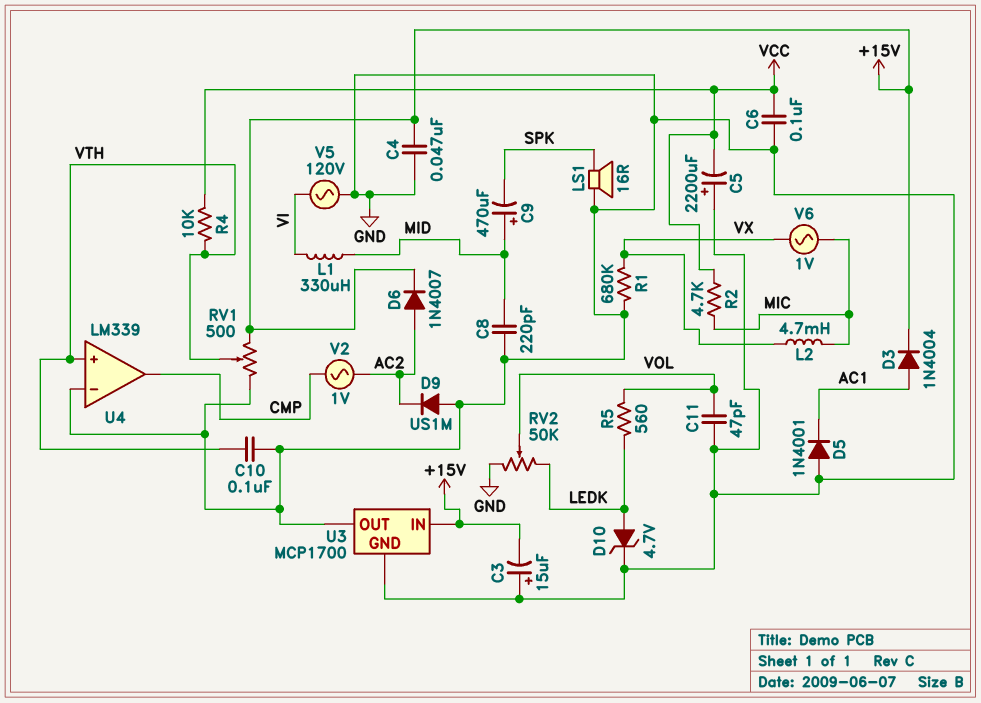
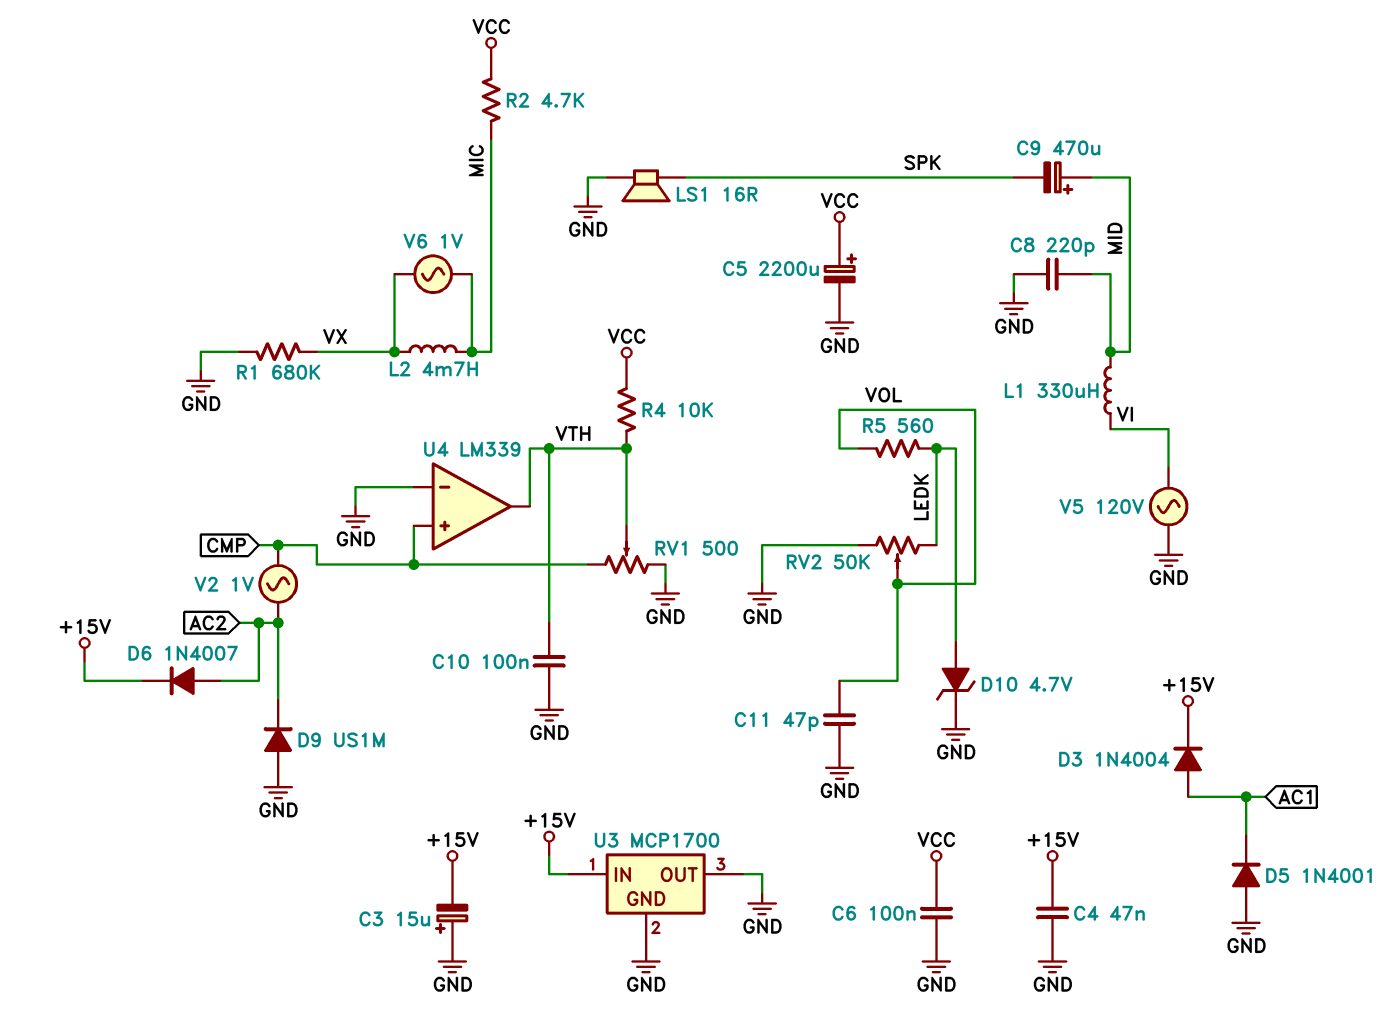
C5: 2200uF (plus GND, minus VCC) -> 2200uF (plus VCC, minus GND)
RV1: 500 (+15V, GND, wiper VTH) -> 500 (CMP, GND, wiper VTH)
U4 pin in+: VTH -> CMP
U4 pin out: CMP -> VTH

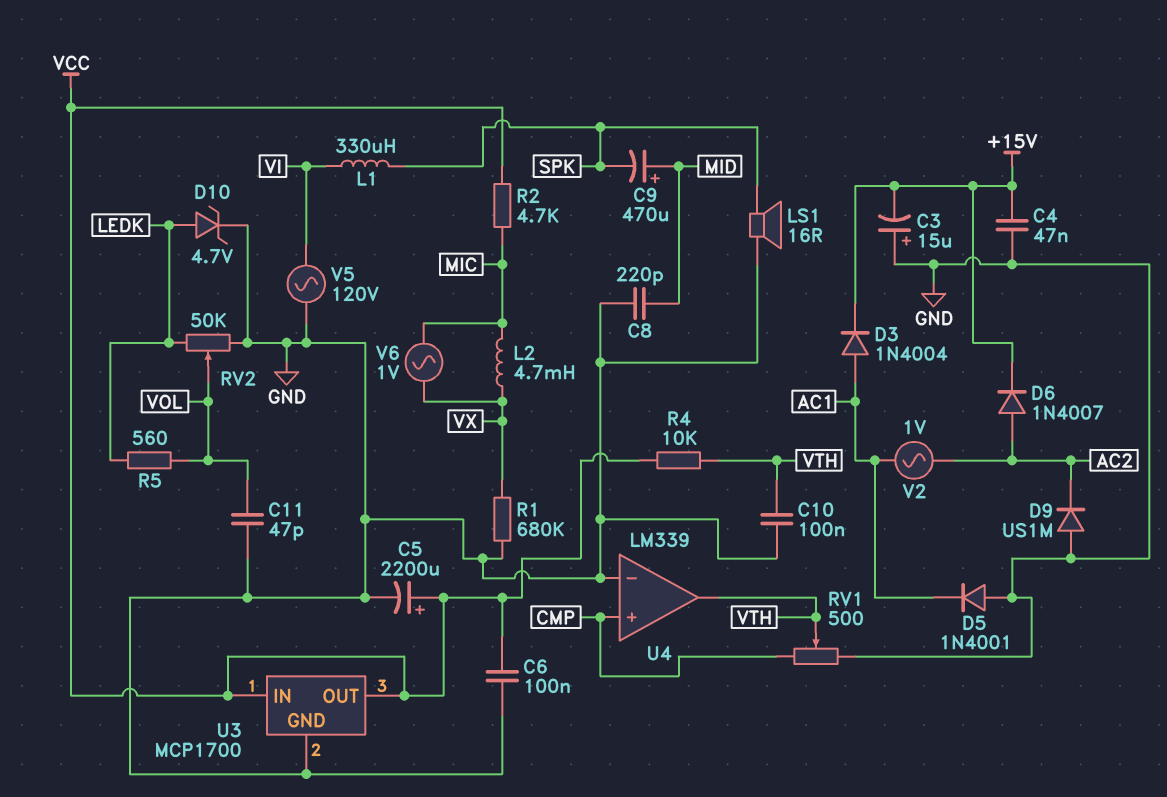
L1: 330uH (MID, VI) -> 330uH (SPK, VI)
U3 pin IN: +15V -> VCC
U3 pin OUT: GND -> VCC
V2: AC 1V (AC2, CMP) -> AC 1V (AC1, AC2)

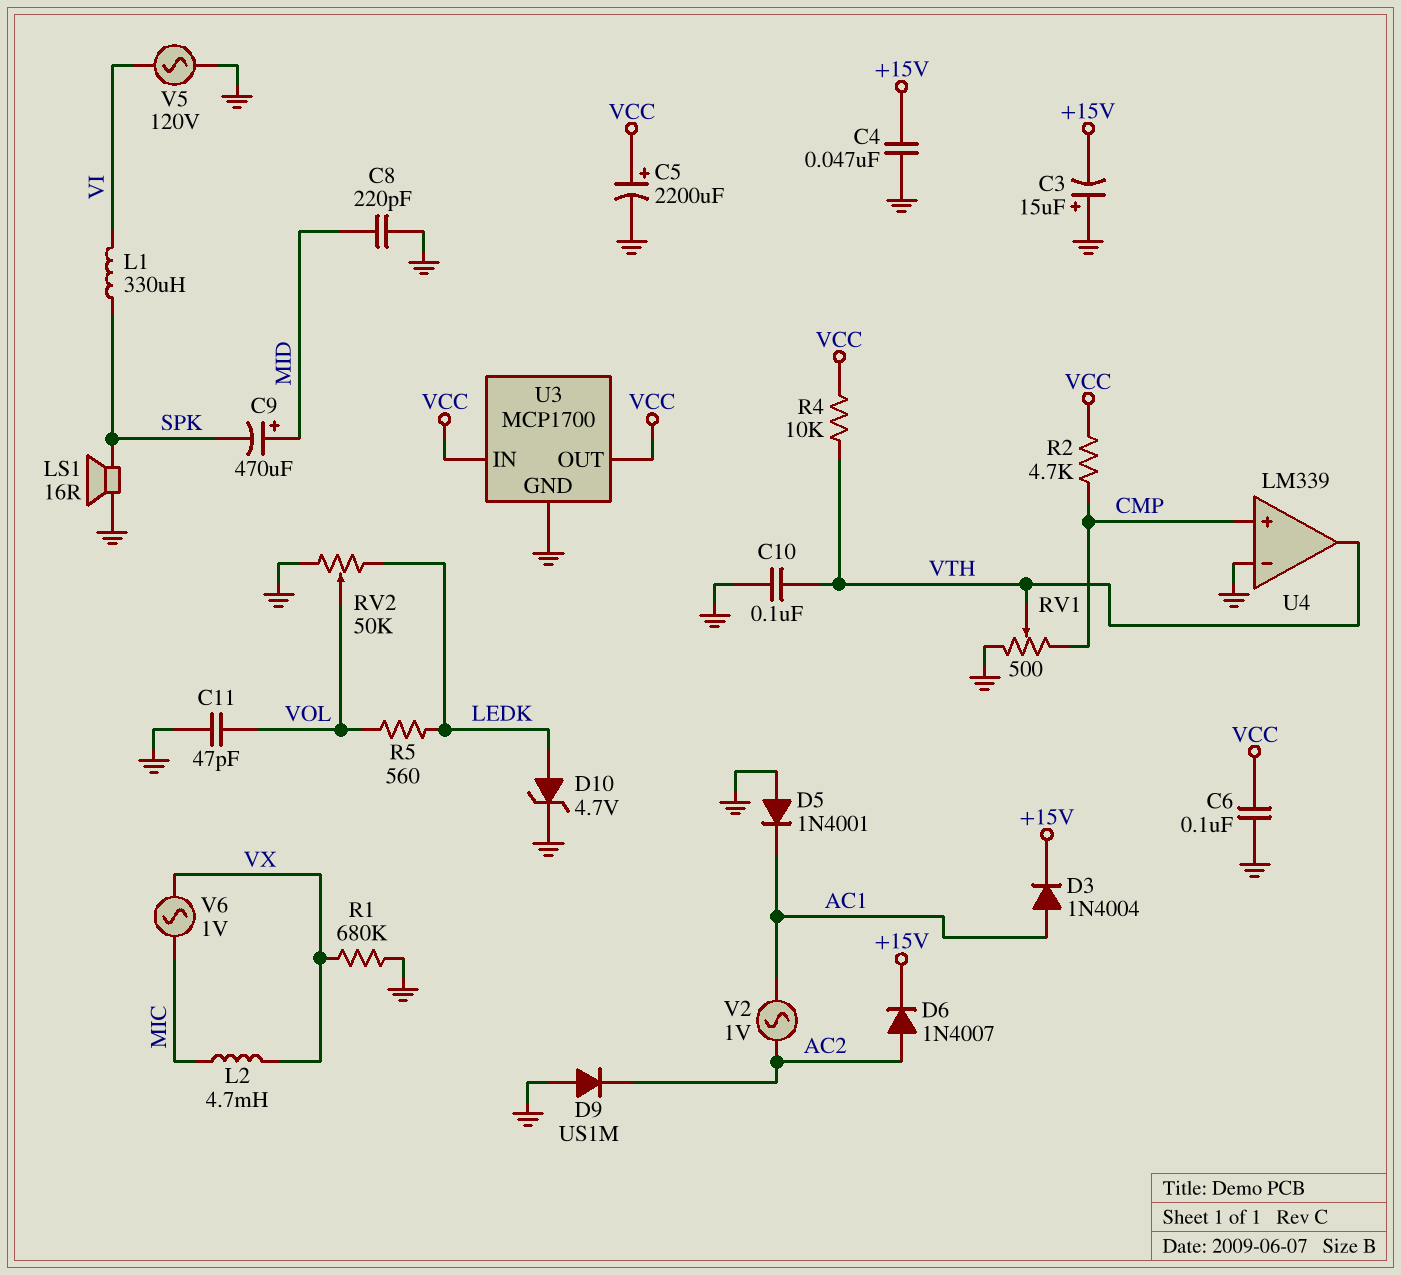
R2: 4.7k (MIC, VCC) -> 4.7k (CMP, VCC)

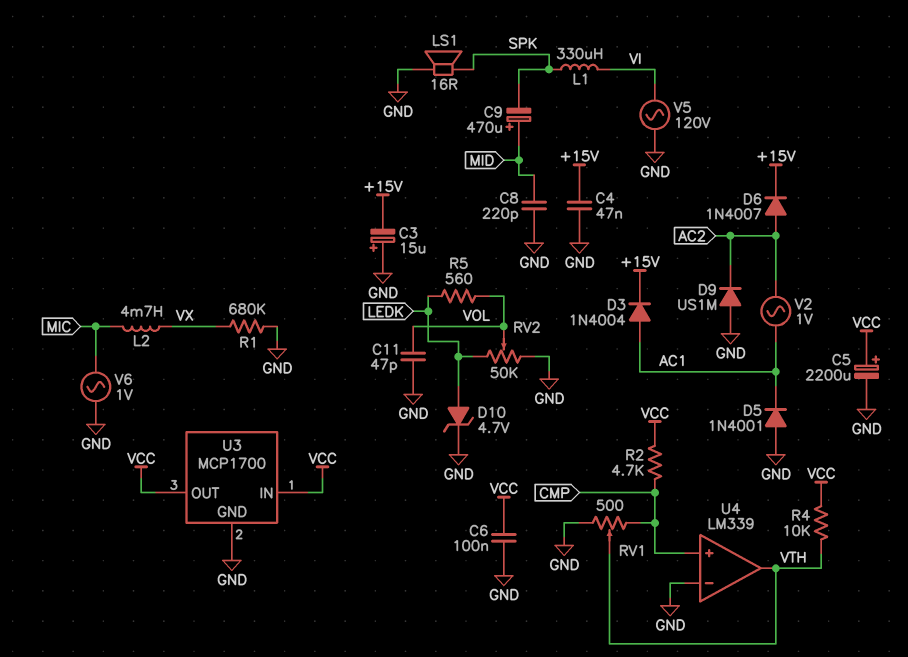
C10: 100nF (GND, VTH) -> none
V6: AC 1V (MIC, VX) -> AC 1V (GND, MIC)

